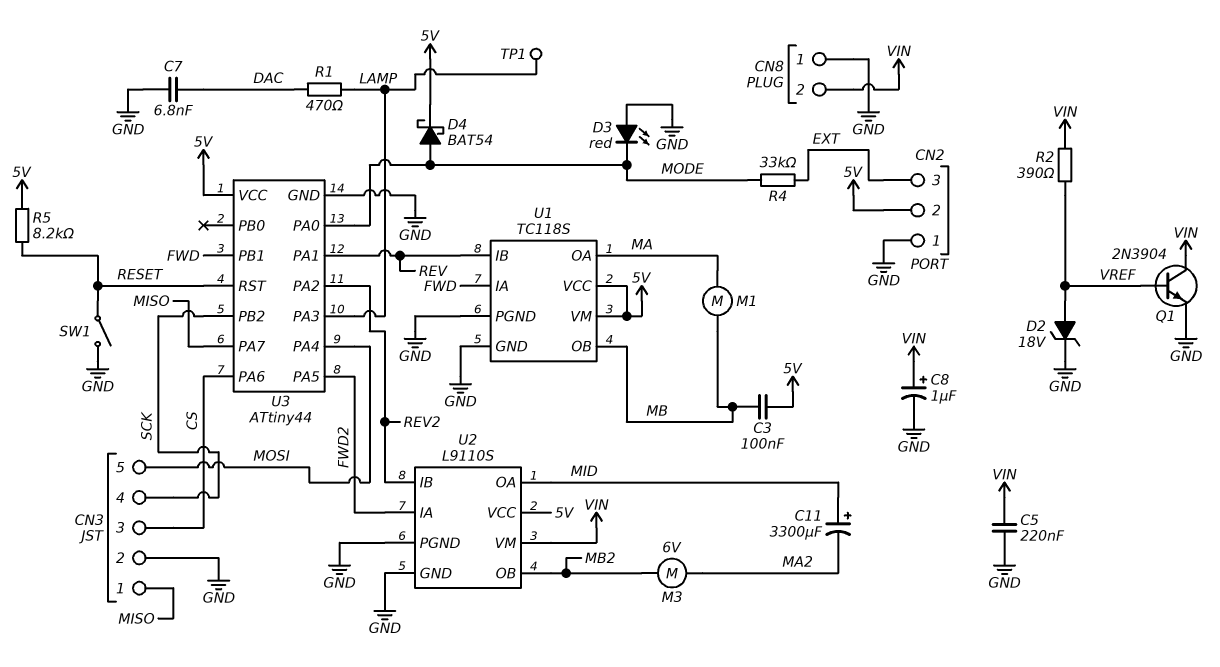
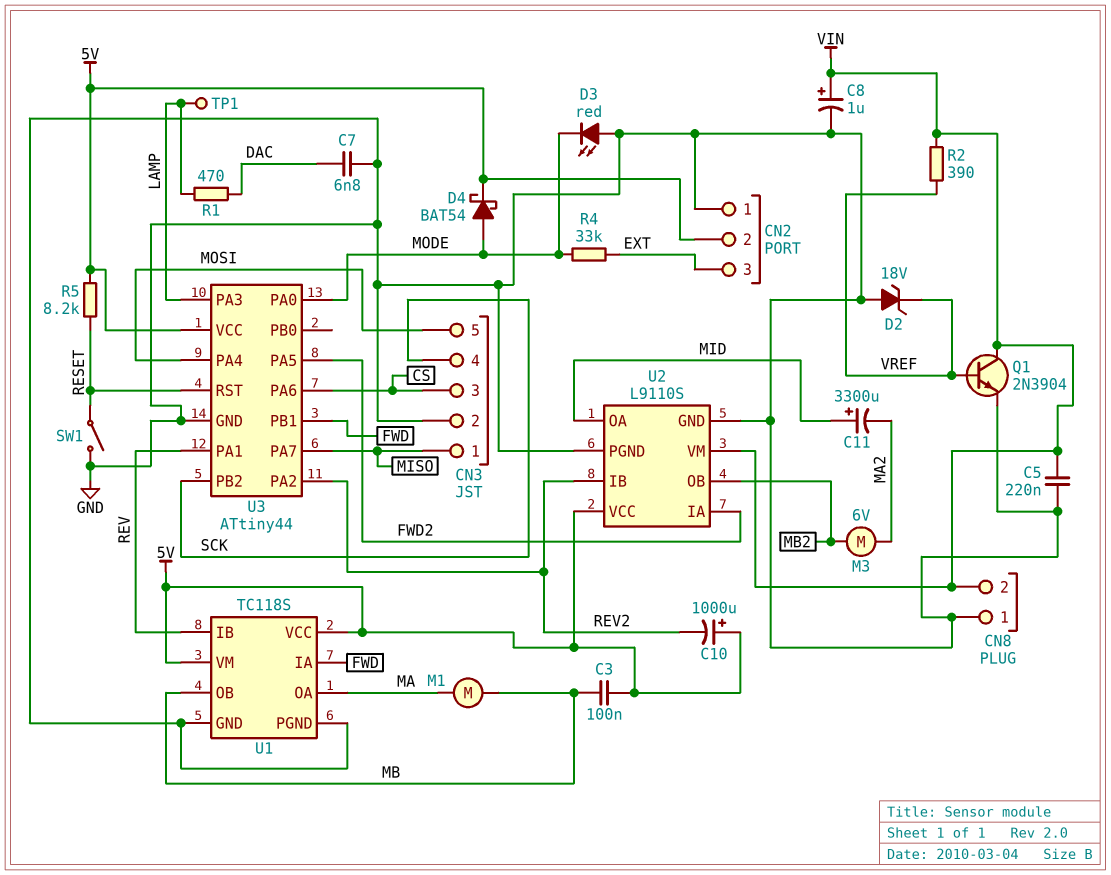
C10: none -> 1000uF (plus 5V, minus REV2)
D2: zener 18V (A VREF, K GND) -> zener 18V (A GND, K VREF)

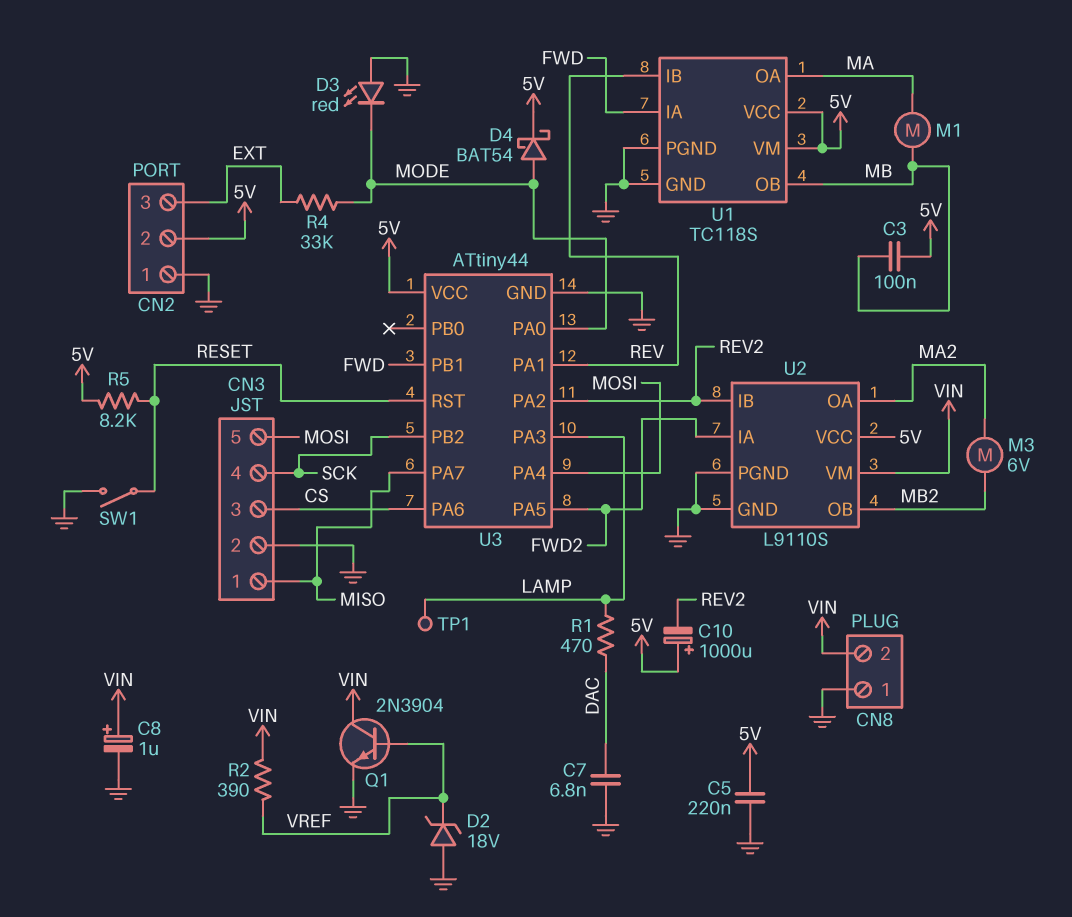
C5: 220nF (GND, VIN) -> 220nF (5V, GND)
C11: 3300uF (plus MID, minus MA2) -> none
U2 pin OA: MID -> MA2

